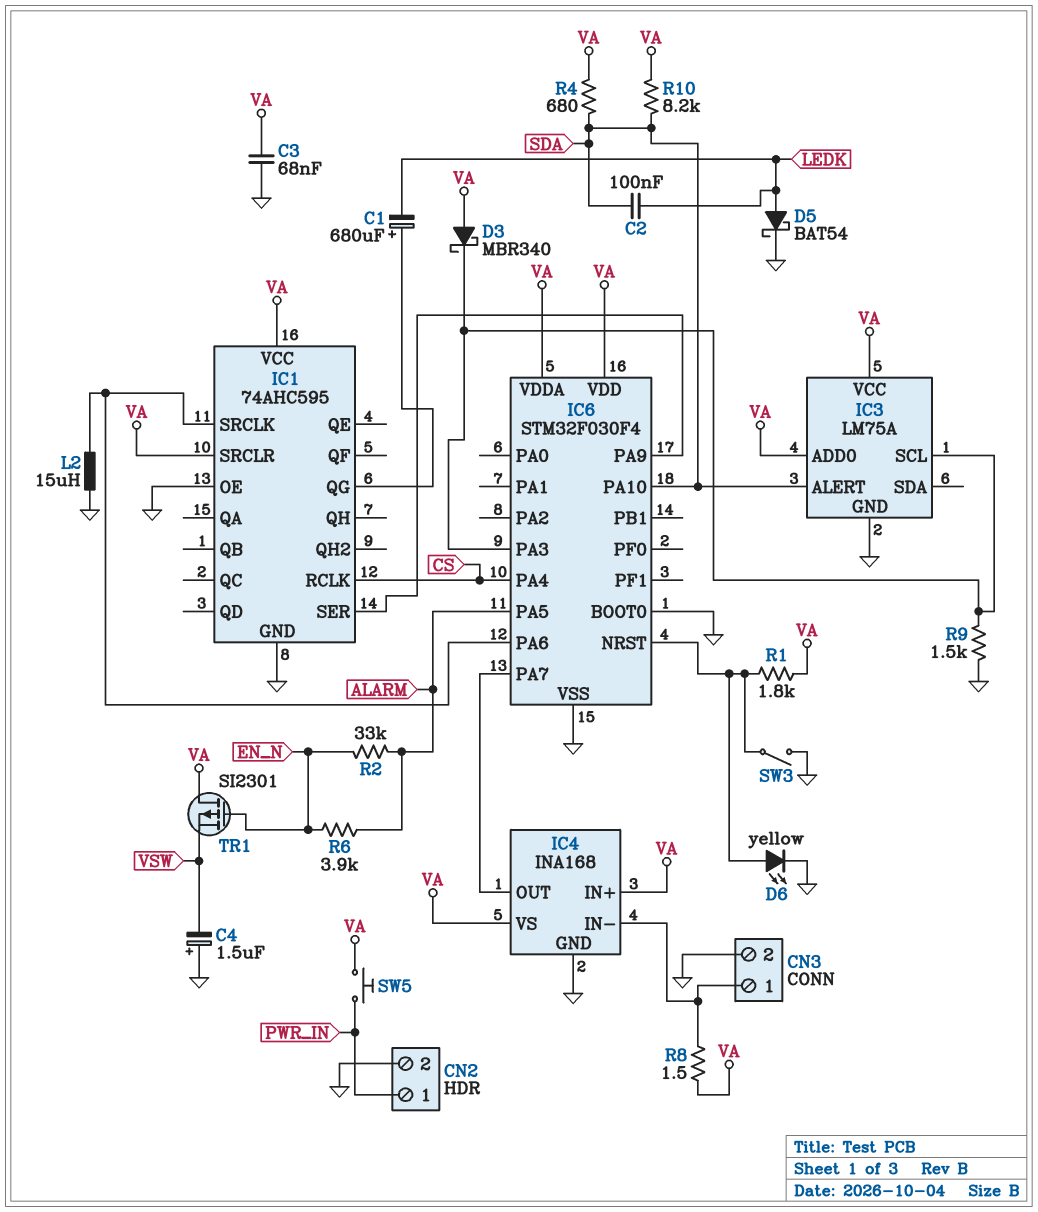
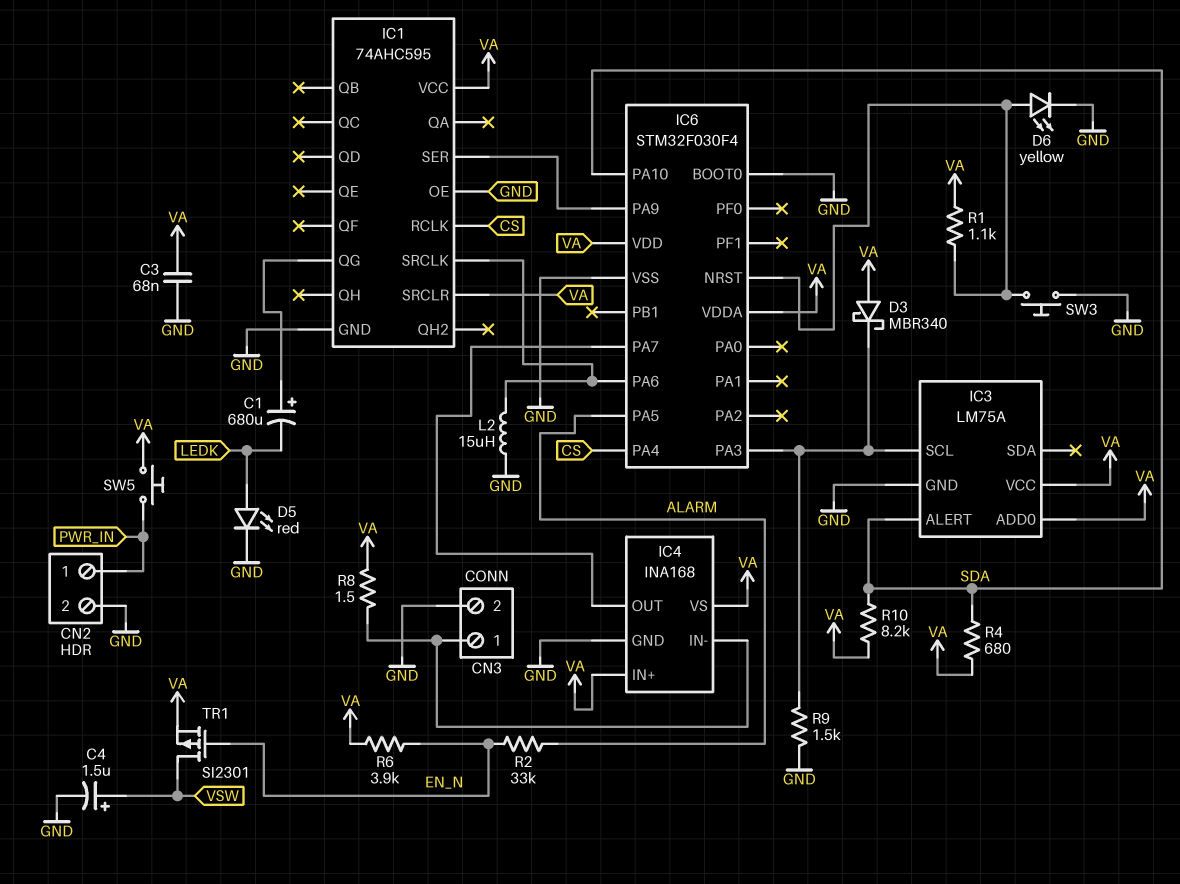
C2: 100nF (LEDK, SDA) -> none
C4: 1.5uF (plus GND, minus VSW) -> 1.5uF (plus VSW, minus GND)
D5: schottky BAT54 (A LEDK, K GND) -> LED red (A LEDK, K GND)
R1: 1.8k (IC6/NRST, VA) -> 1.1k (IC6/NRST, VA)
R6: 3.9k (ALARM, EN_N) -> 3.9k (EN_N, VA)
SW3: switch (GND, IC6/NRST) -> button (GND, IC6/NRST)
TR1: PMOS SI2301 (G EN_N, D VA, S VSW) -> PMOS SI2301 (G EN_N, D VSW, S VA)

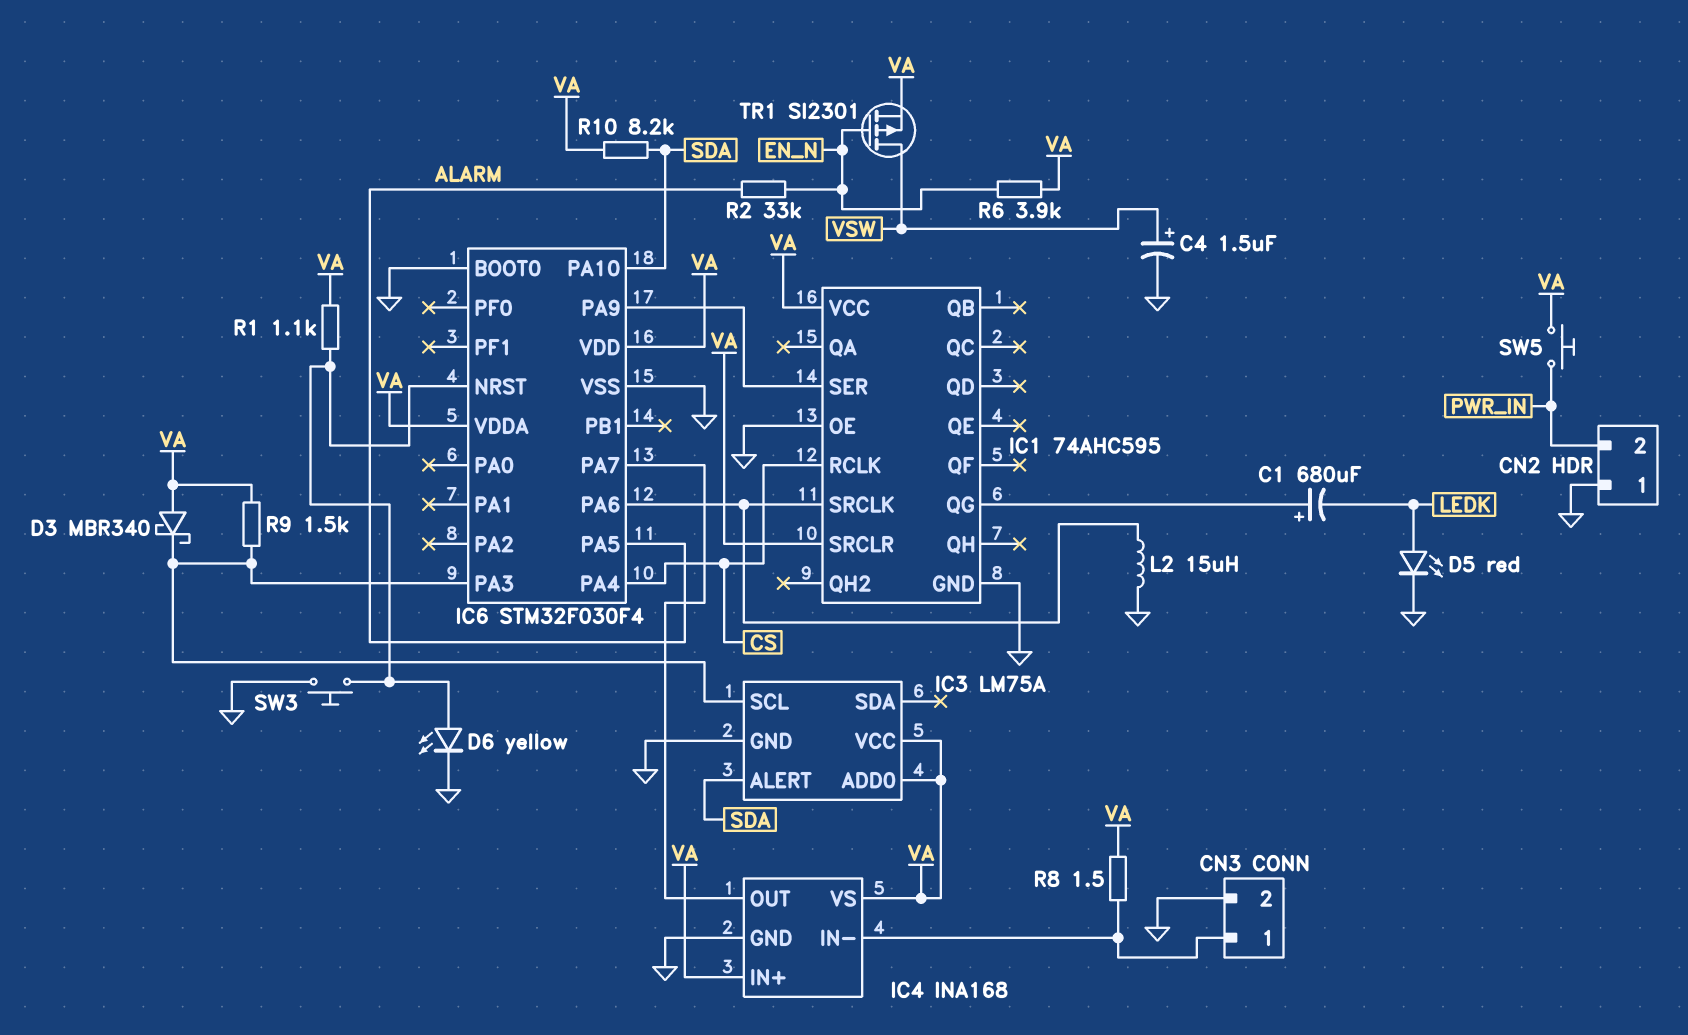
C3: 68nF (GND, VA) -> none
CN2 pin 1: PWR_IN -> GND
CN2 pin 2: GND -> PWR_IN
R4: 680 (SDA, VA) -> none
R9: 1.5k (GND, IC3/SCL) -> 1.5k (IC3/SCL, VA)

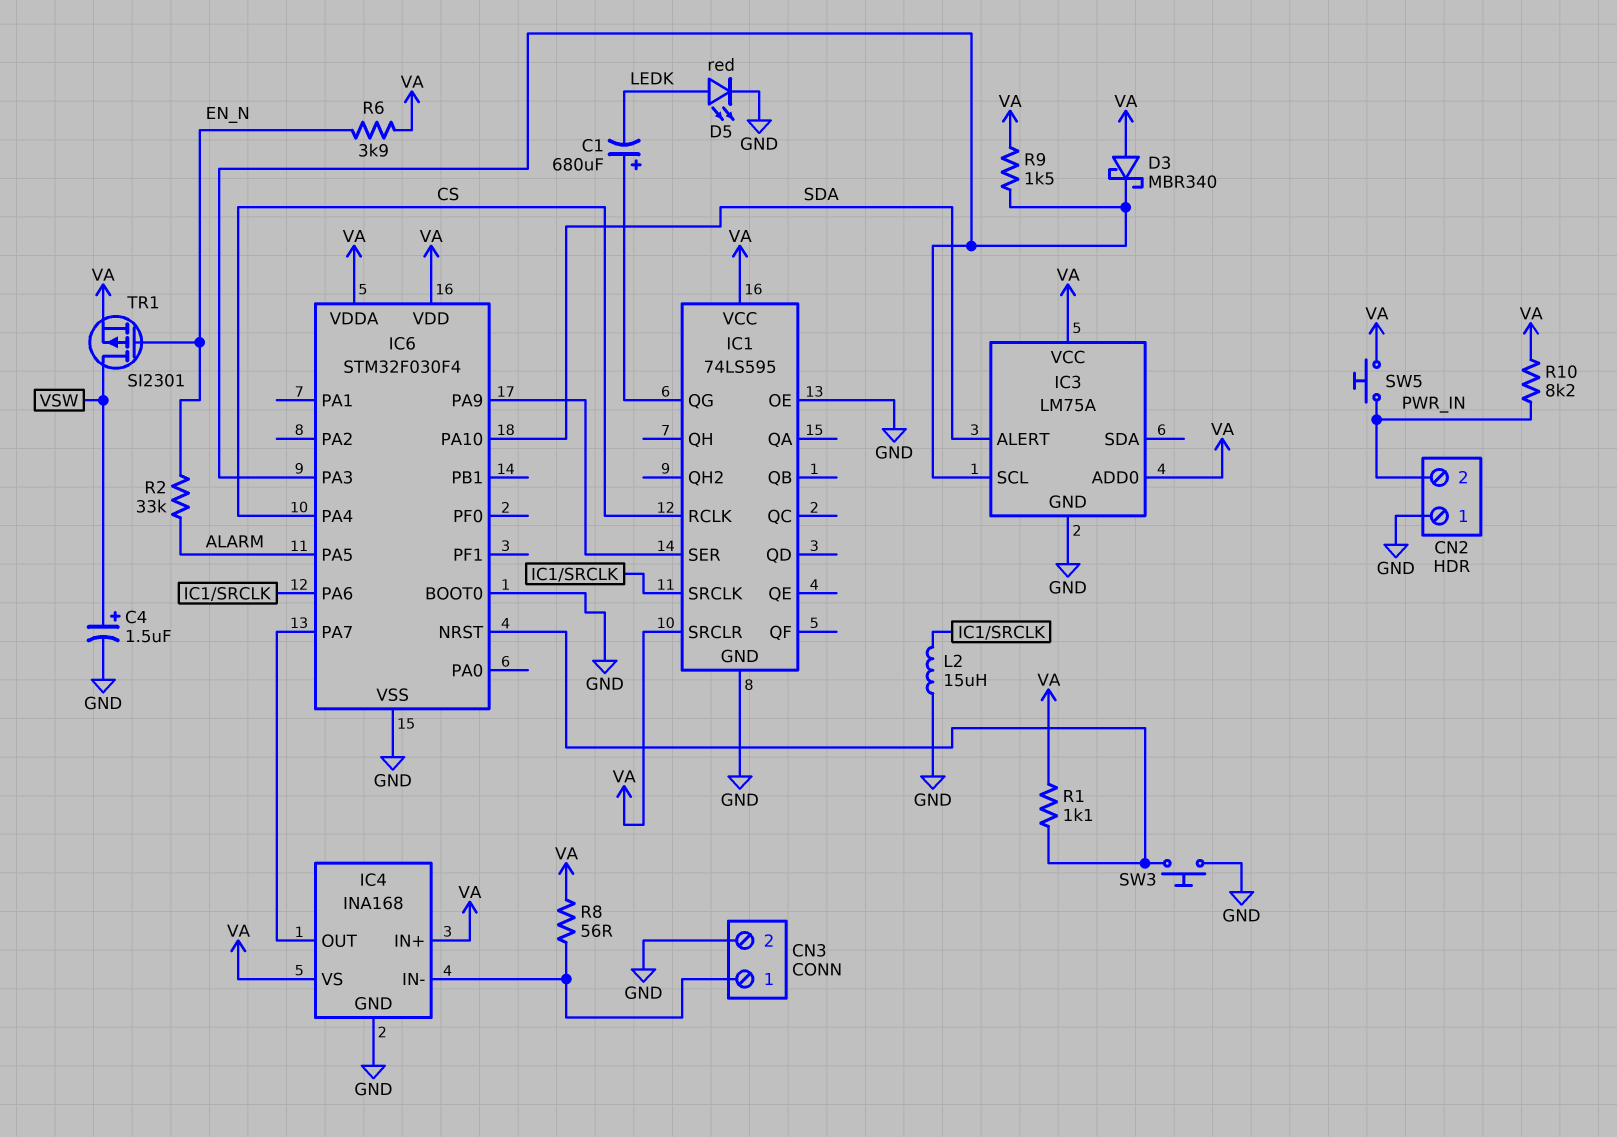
D6: LED yellow (A IC6/NRST, K GND) -> none
IC1: 74AHC595 -> 74LS595
R8: 1.5 (CN3/1, VA) -> 56 (CN3/1, VA)
R10: 8.2k (SDA, VA) -> 8.2k (PWR_IN, VA)

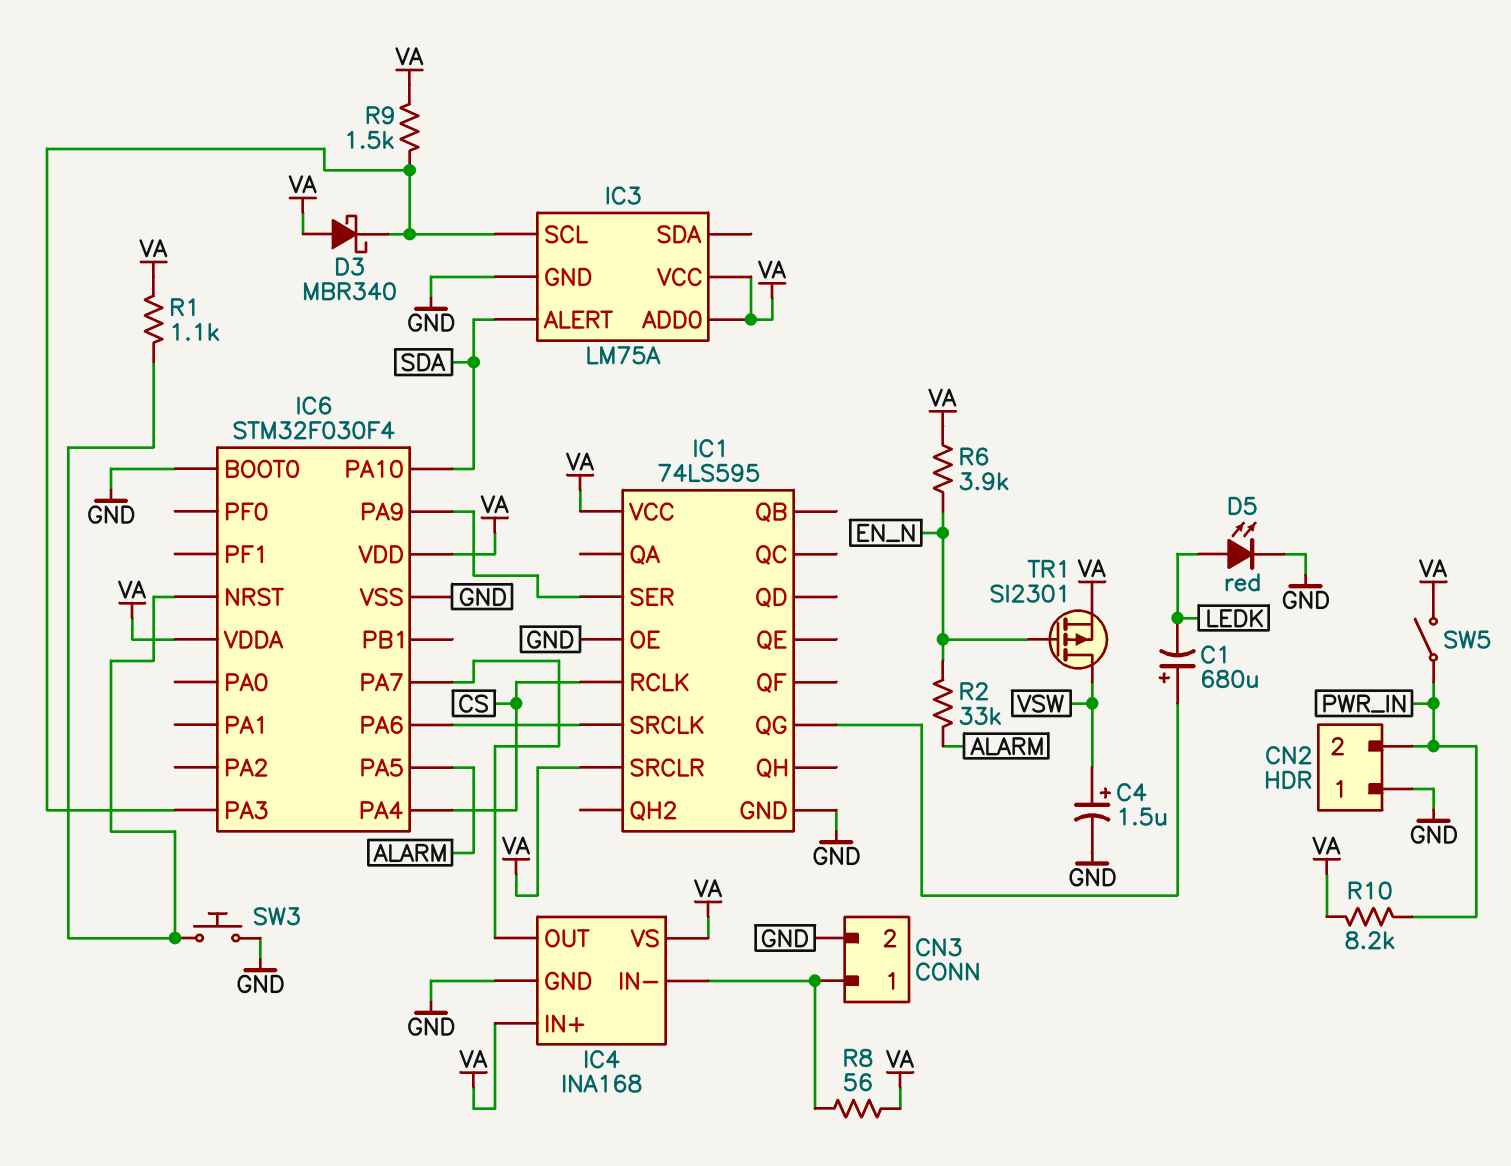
L2: 15uH (GND, IC1/SRCLK) -> none
SW5: button (PWR_IN, VA) -> switch (PWR_IN, VA)

